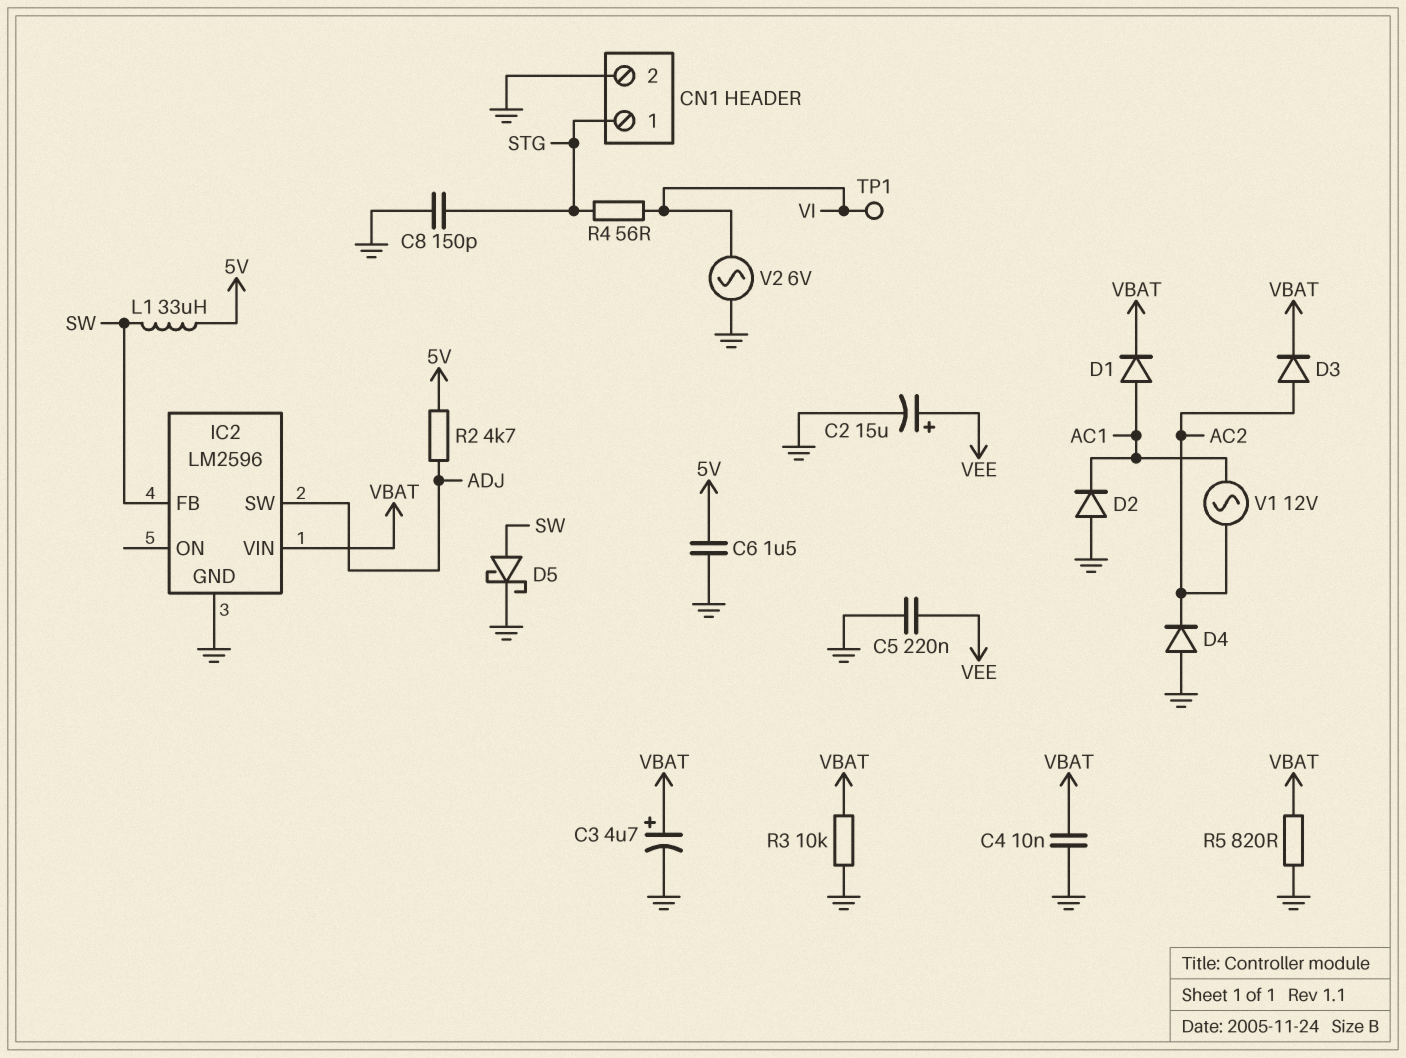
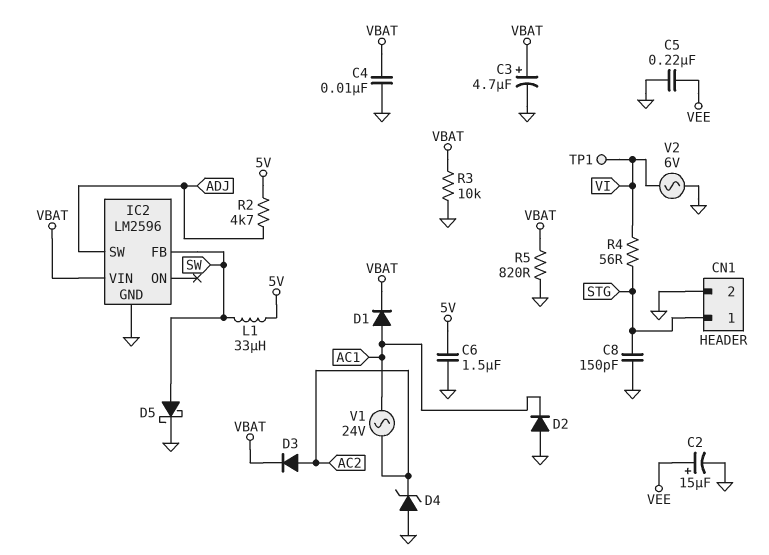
D4: diode (A GND, K AC2) -> zener (A GND, K AC2)
V1: AC 12V (AC1, AC2) -> AC 24V (AC1, AC2)

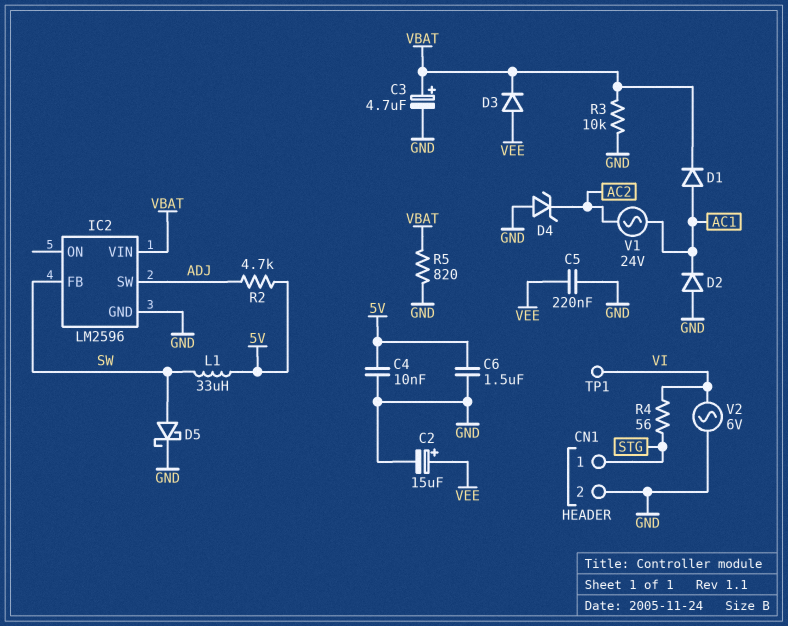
C4: 10nF (GND, VBAT) -> 10nF (5V, GND)
C8: 150pF (GND, STG) -> none
D3: diode (A AC2, K VBAT) -> diode (A VEE, K VBAT)

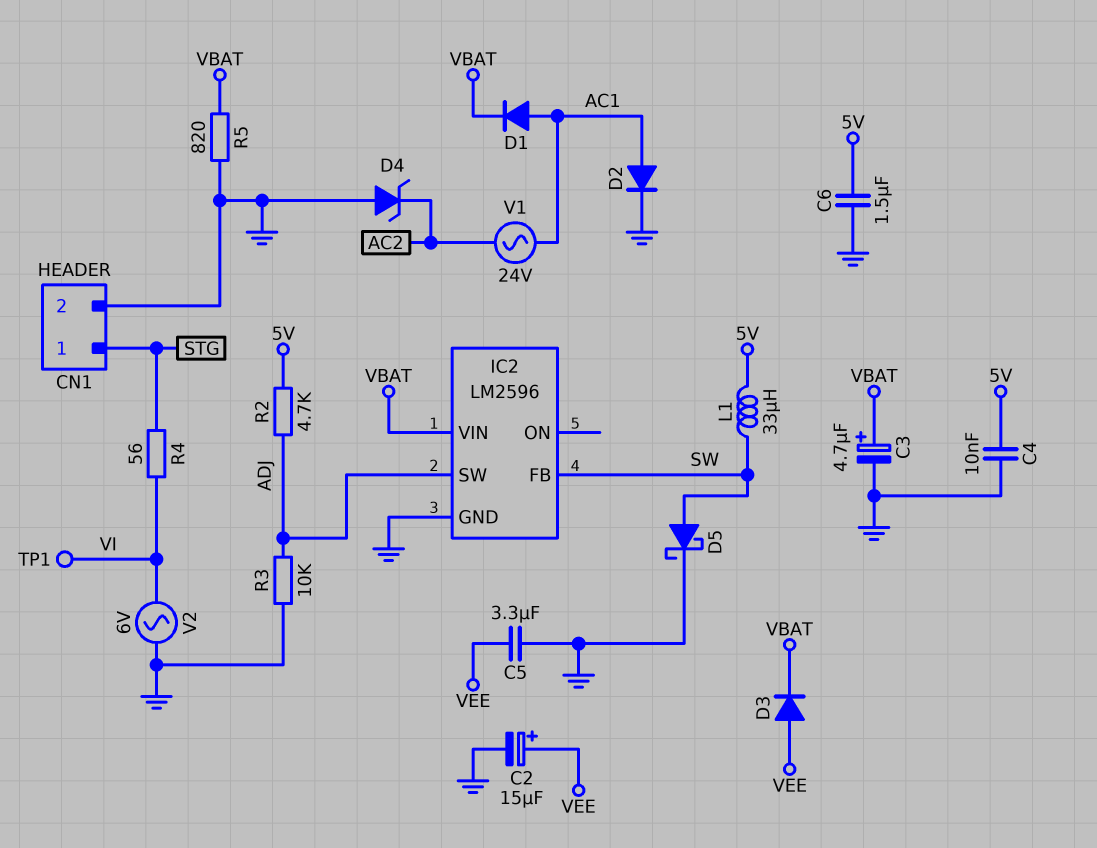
C5: 220nF (GND, VEE) -> 3.3uF (GND, VEE)
D2: diode (A GND, K AC1) -> diode (A AC1, K GND)
R3: 10k (GND, VBAT) -> 10k (ADJ, GND)

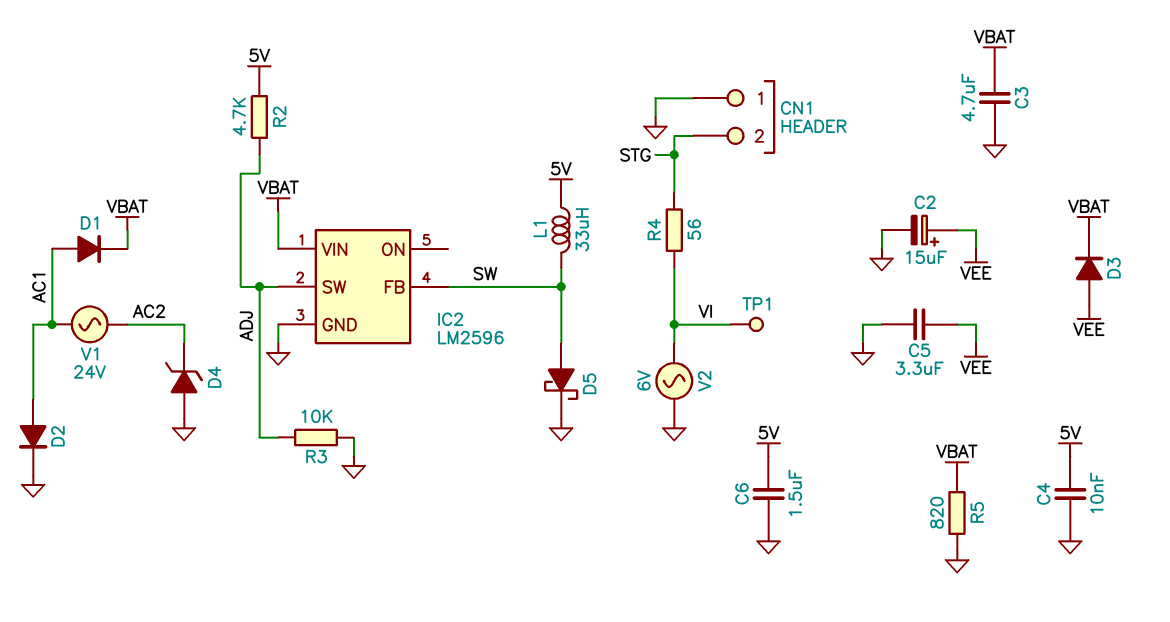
C3: 4.7uF (plus VBAT, minus GND) -> 4.7uF (GND, VBAT)
CN1 pin 1: STG -> GND
CN1 pin 2: GND -> STG

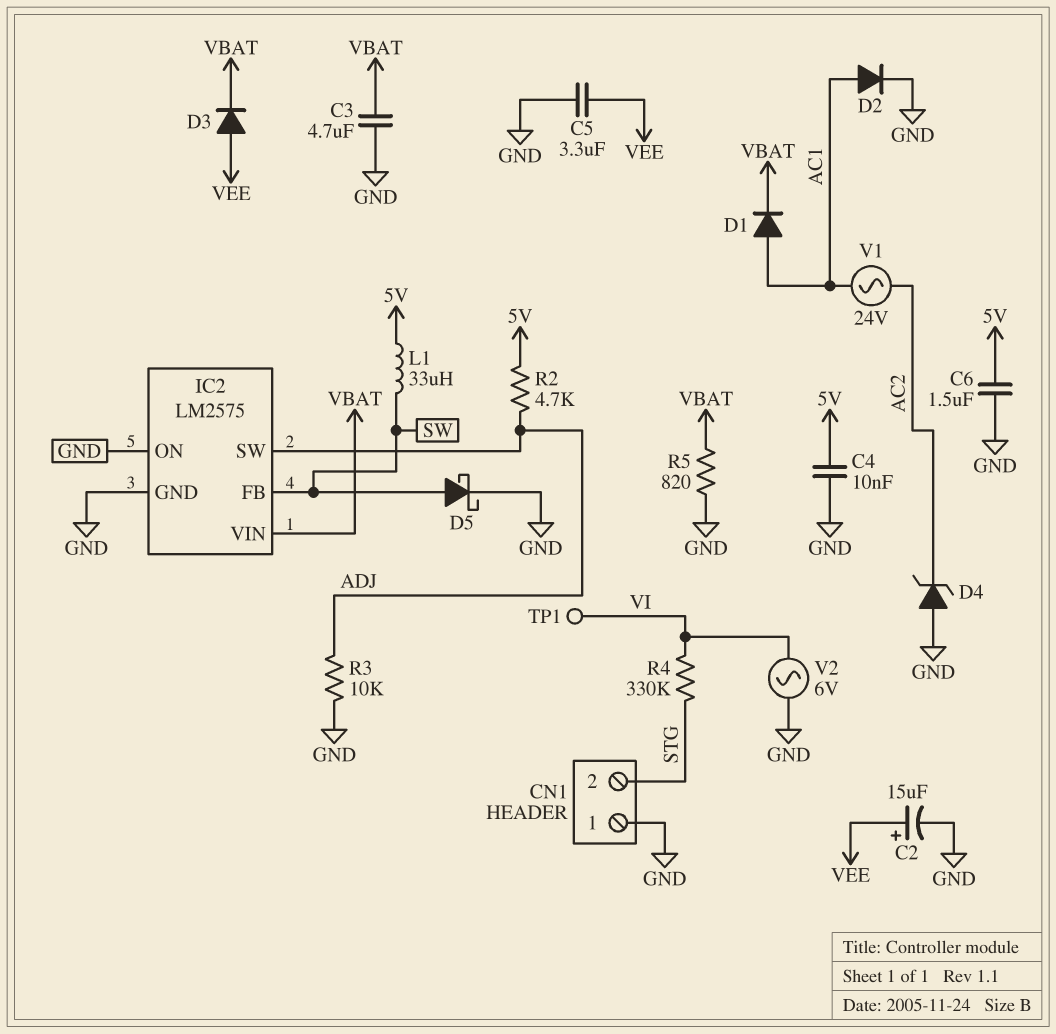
IC2: LM2596 -> LM2575
IC2 pin ON: none -> GND
R4: 56 (STG, VI) -> 330k (STG, VI)

